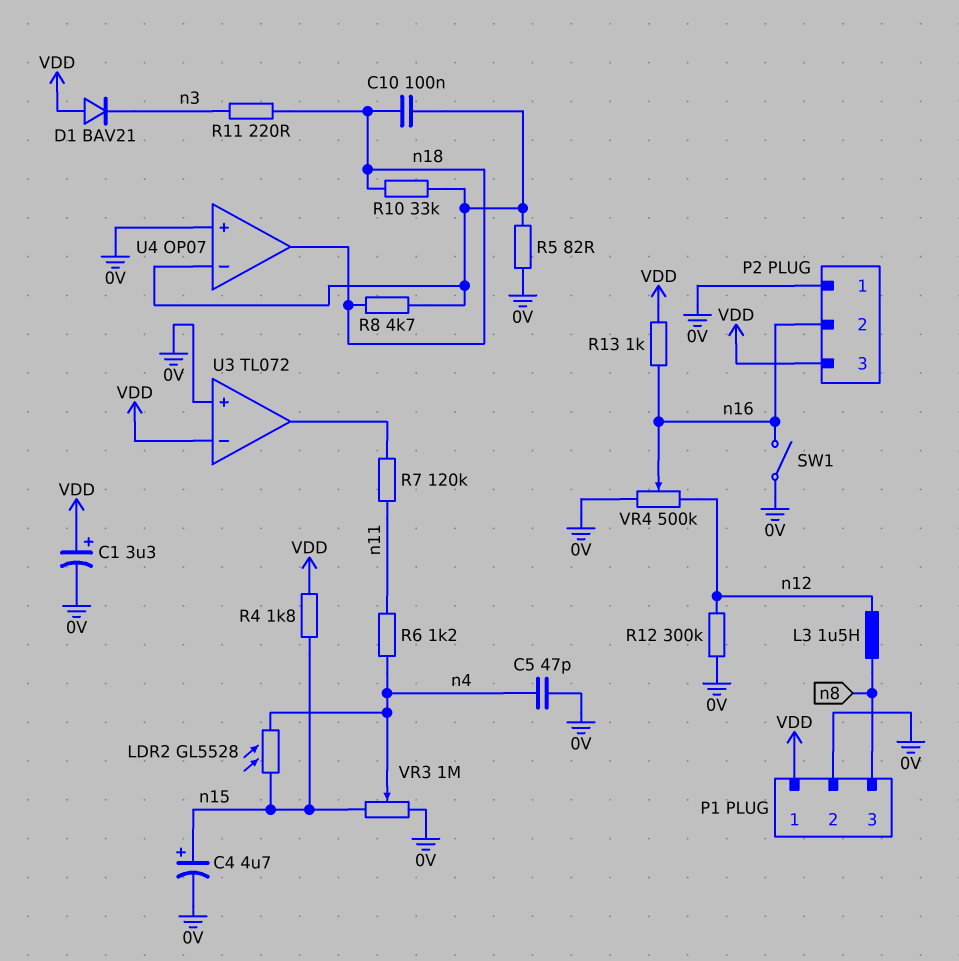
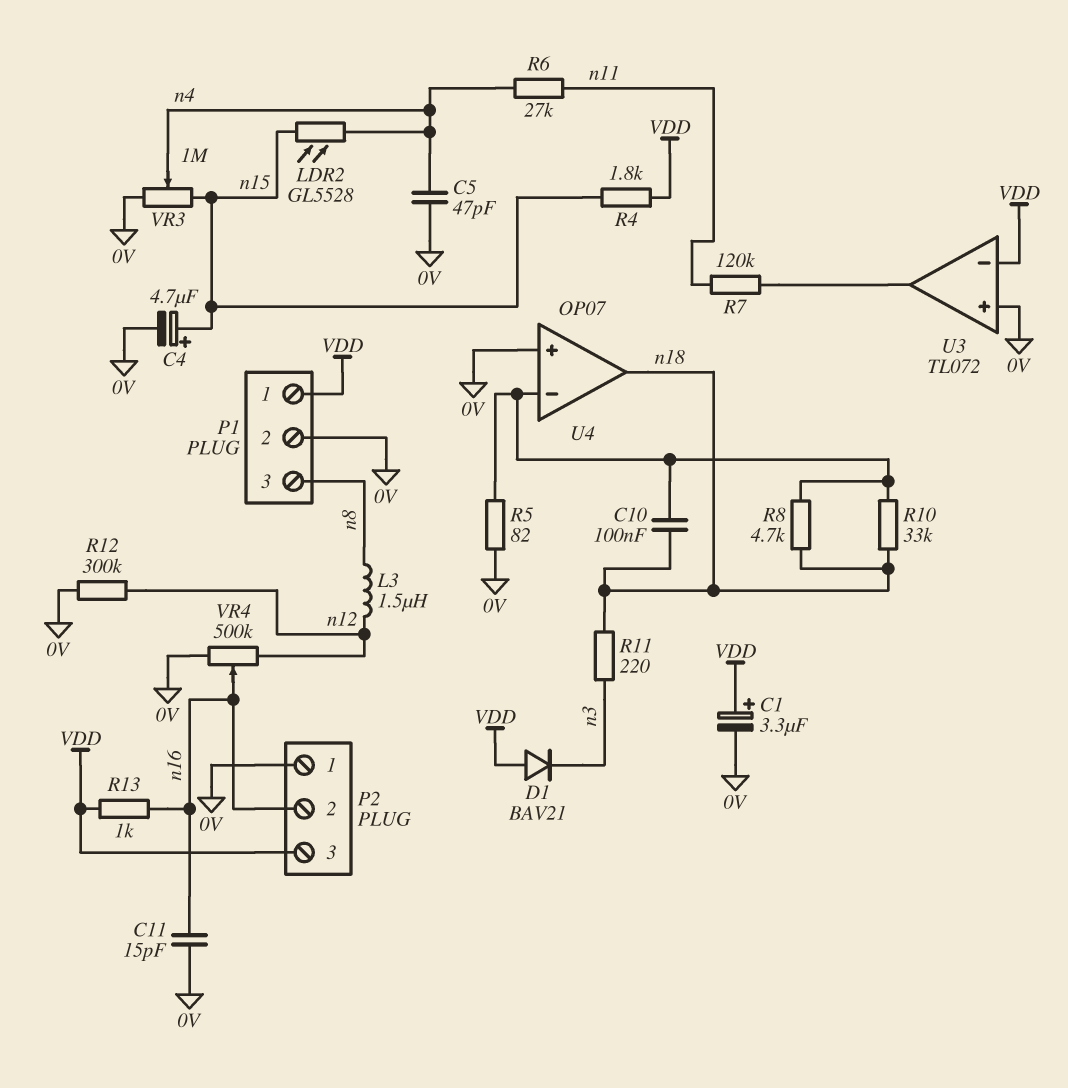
C11: none -> 15pF (0V, n16)
R6: 1.2k (n4, n11) -> 27k (n4, n11)
SW1: switch (0V, n16) -> none

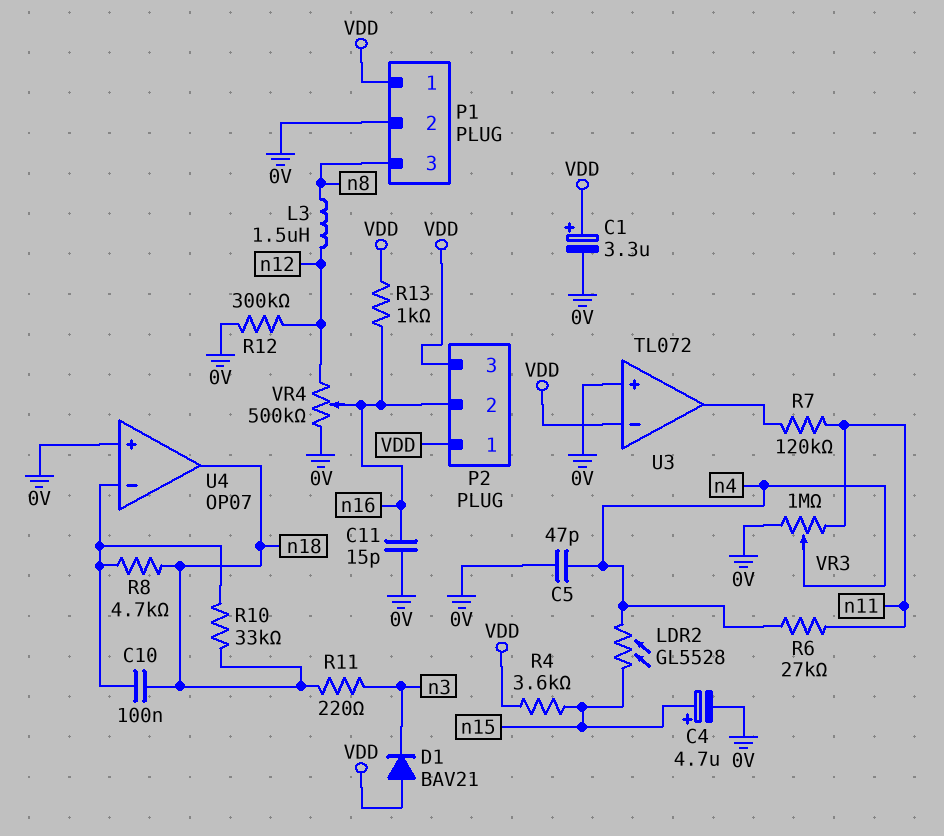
P2 pin 1: 0V -> VDD
R4: 1.8k (VDD, n15) -> 3.6k (VDD, n15)
R5: 82 (0V, U4/in-) -> none
VR3: 1M (0V, n15, wiper n4) -> 1M (0V, n11, wiper n4)

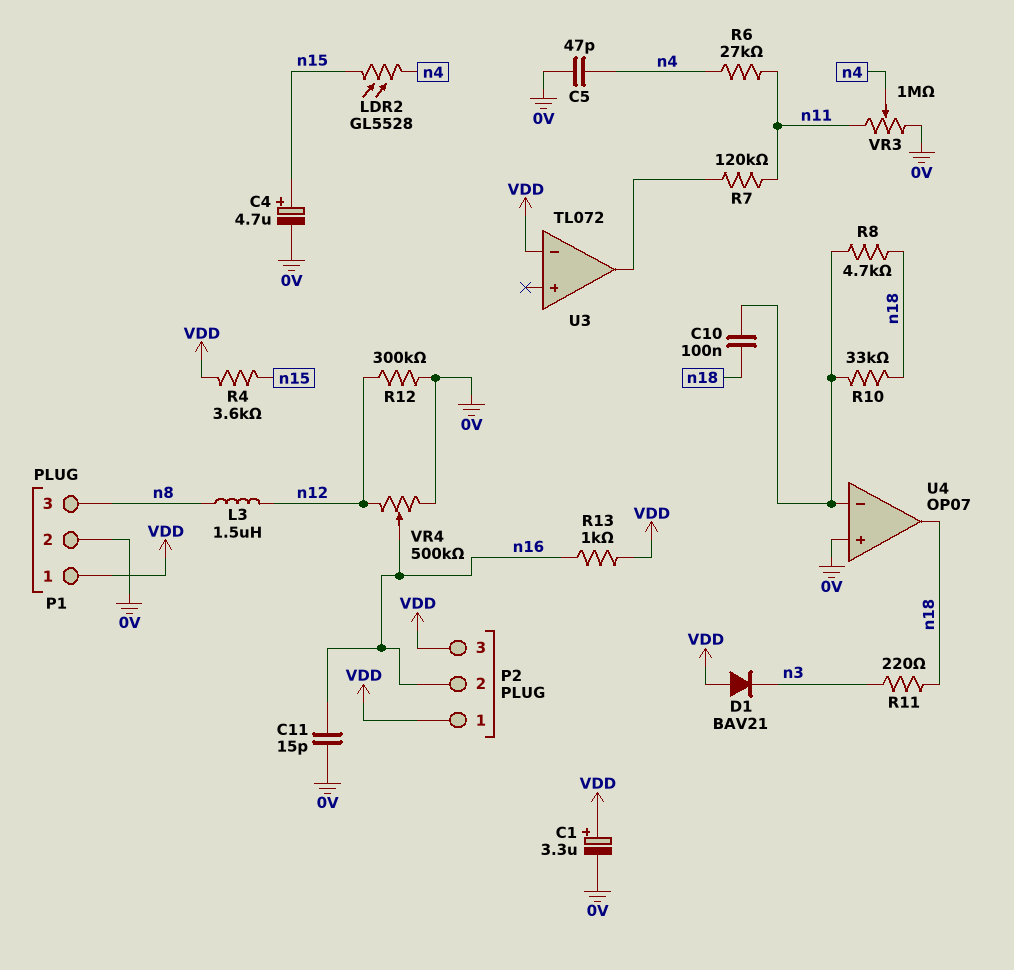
U3 pin in+: 0V -> none

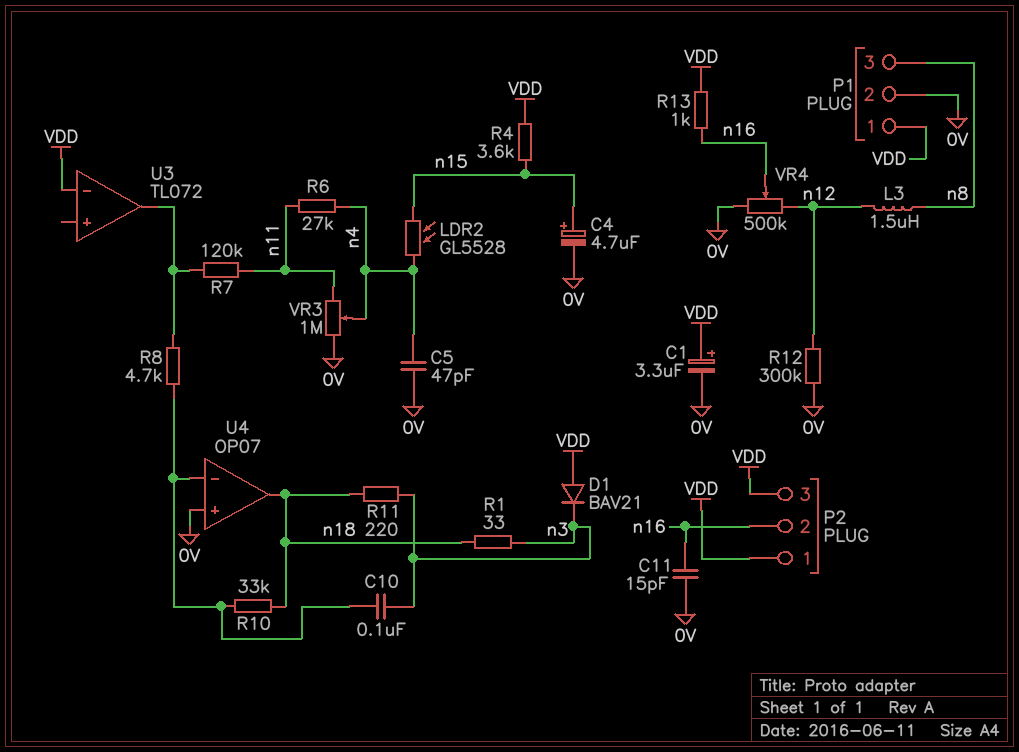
C10: 100nF (U4/in-, n18) -> 100nF (U4/in-, n3)
R1: none -> 33 (n3, n18)
R8: 4.7k (U4/in-, n18) -> 4.7k (U3/out, U4/in-)

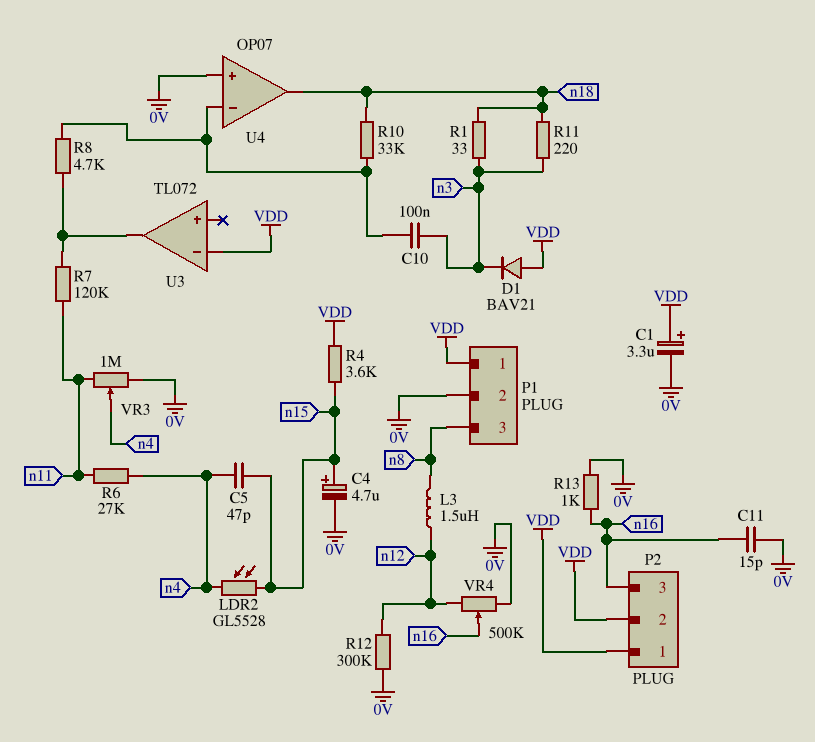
C5: 47pF (0V, n4) -> 47pF (n4, n15)
P2 pin 2: n16 -> VDD
P2 pin 3: VDD -> n16
R13: 1k (VDD, n16) -> 1k (0V, n16)

